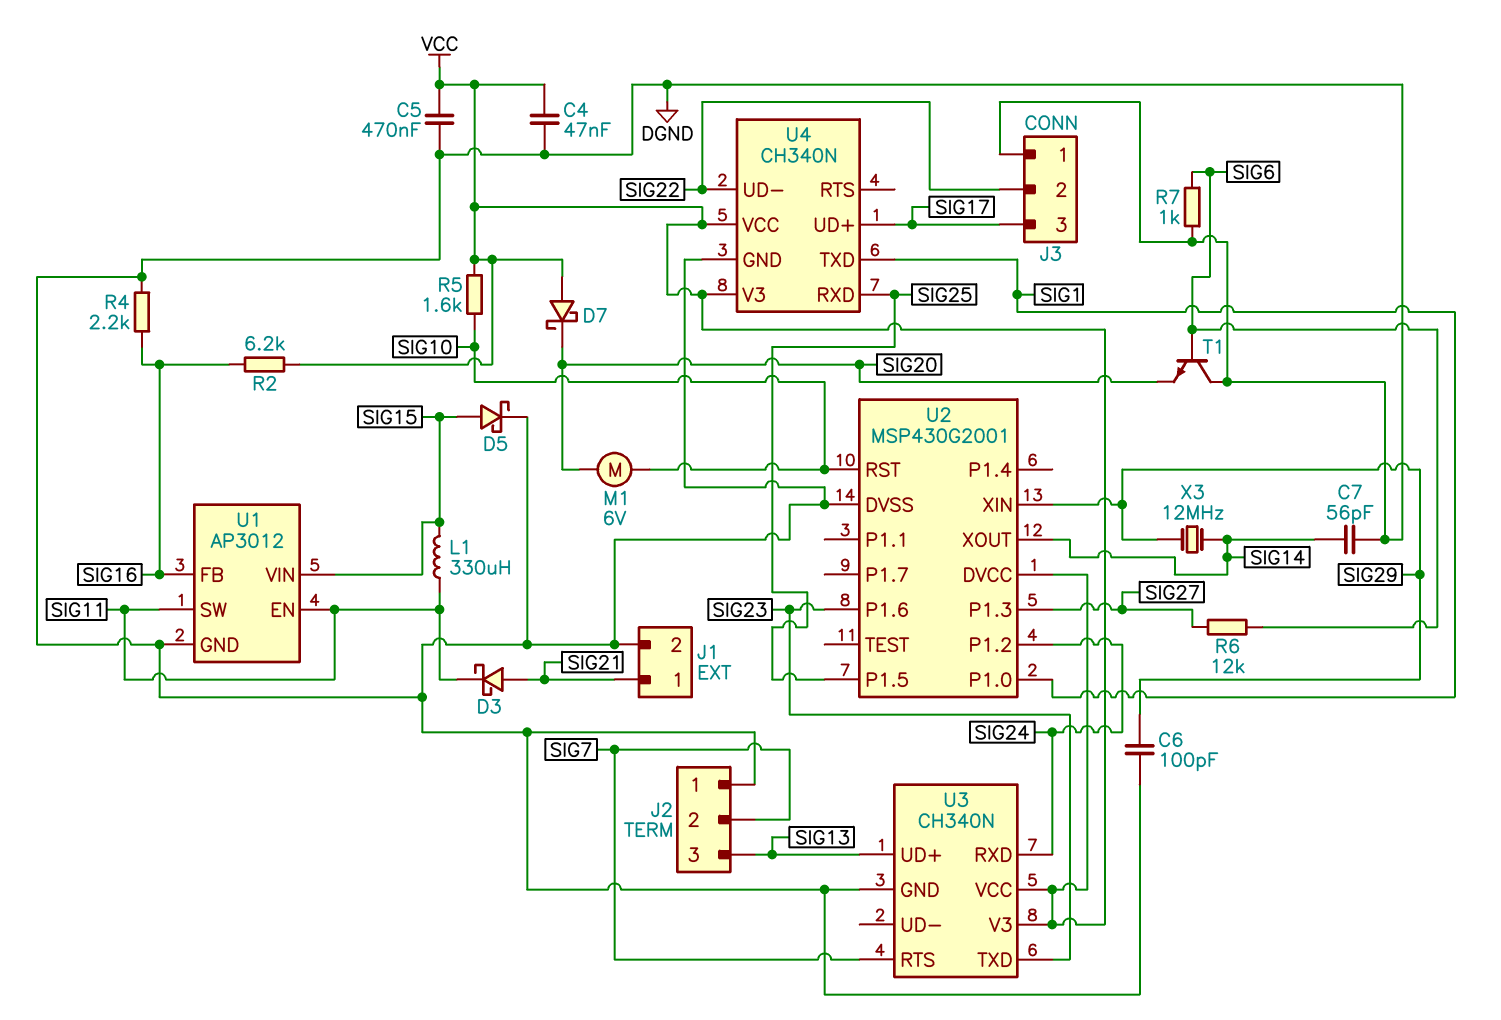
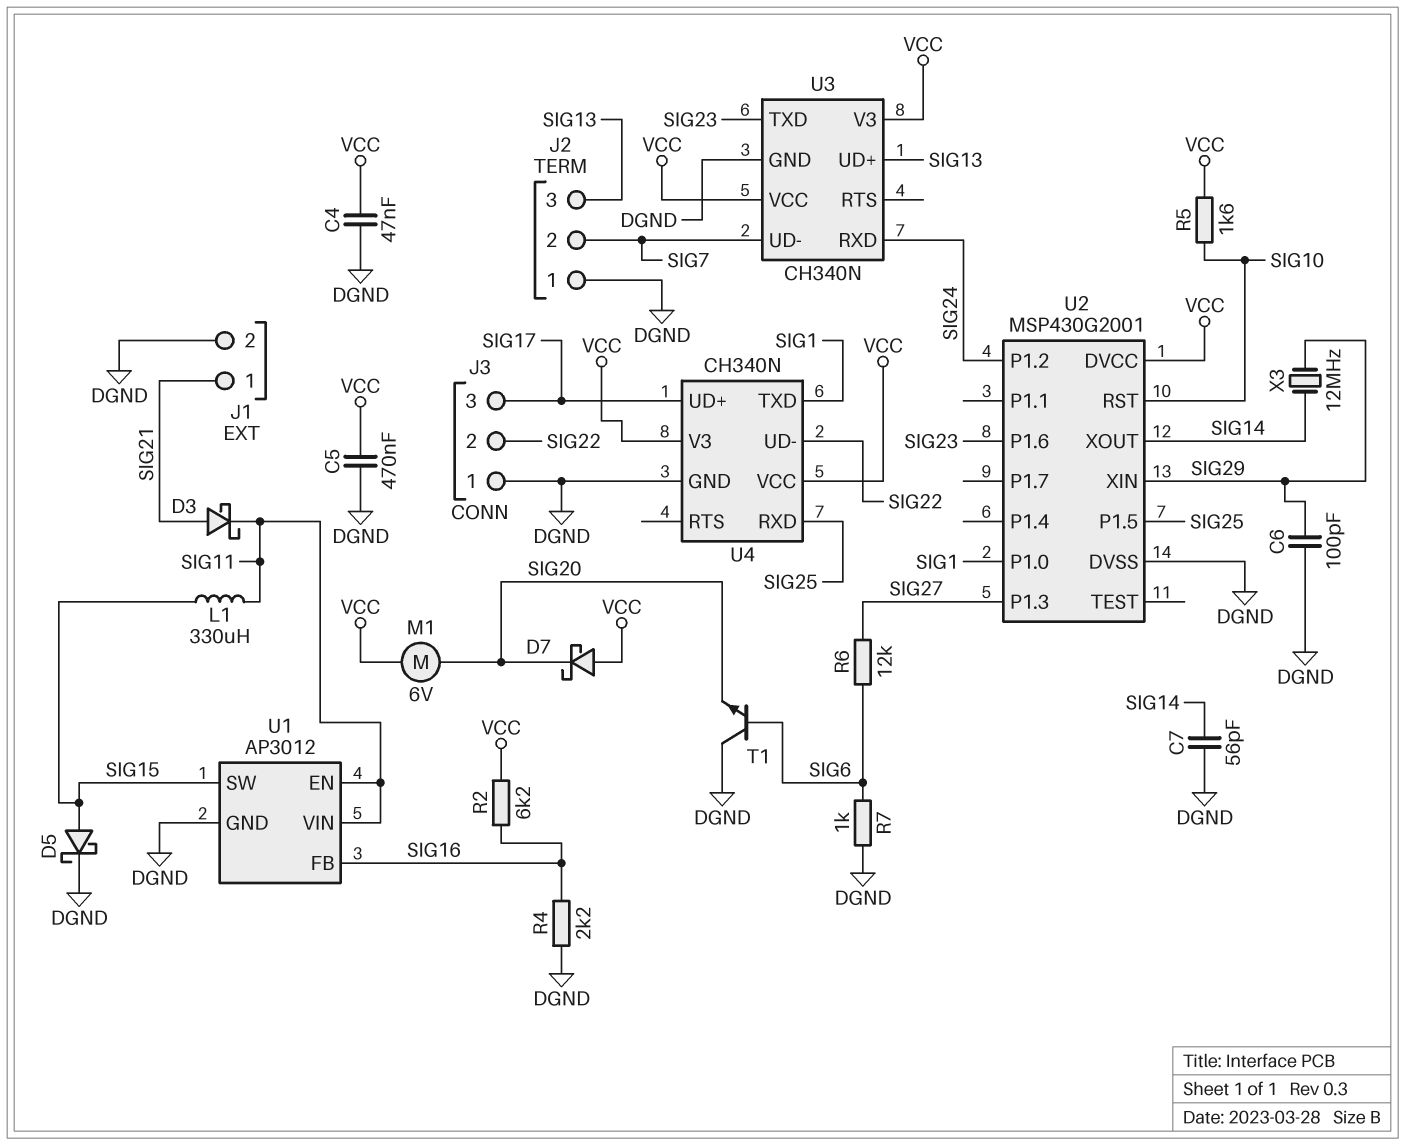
M1: motor 6V (SIG10, SIG20) -> motor 6V (SIG20, VCC)
U1 pin SW: SIG11 -> SIG15
U1 pin VIN: SIG15 -> SIG11
U3 pin RTS: SIG7 -> none
U3 pin UD-: none -> SIG7

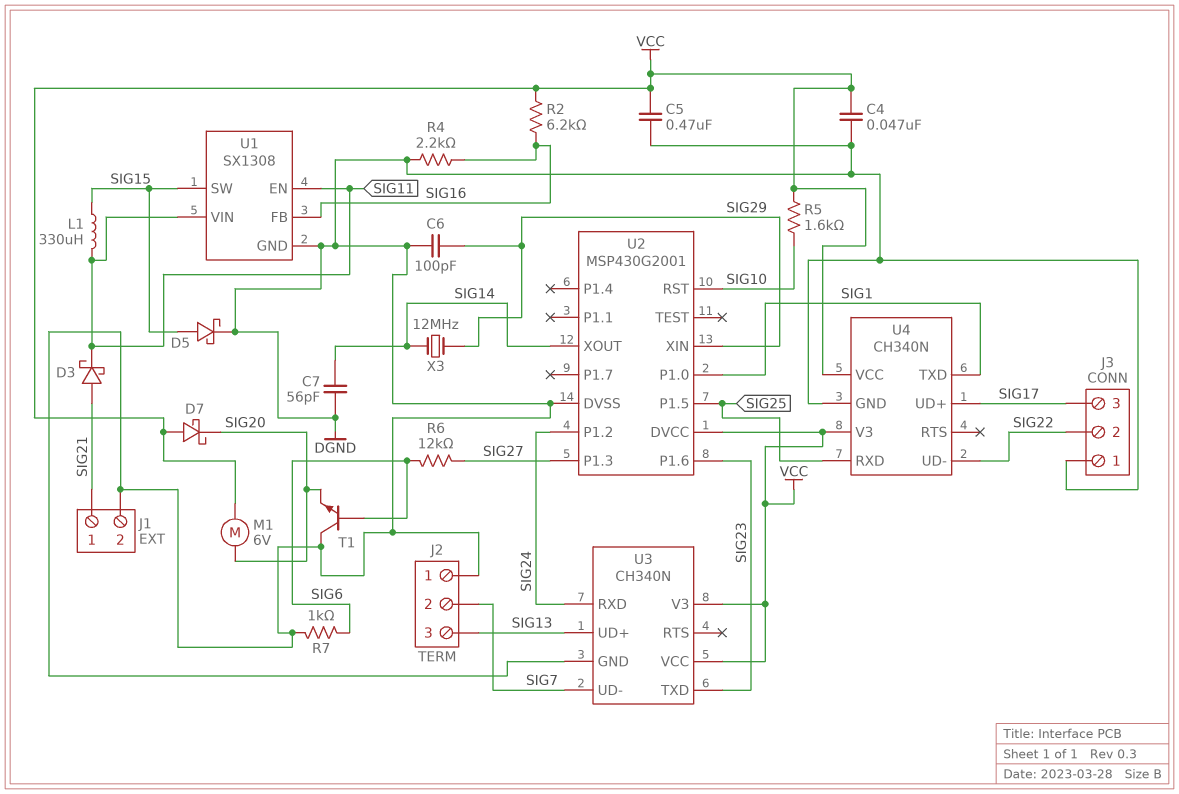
U1: AP3012 -> SX1308

